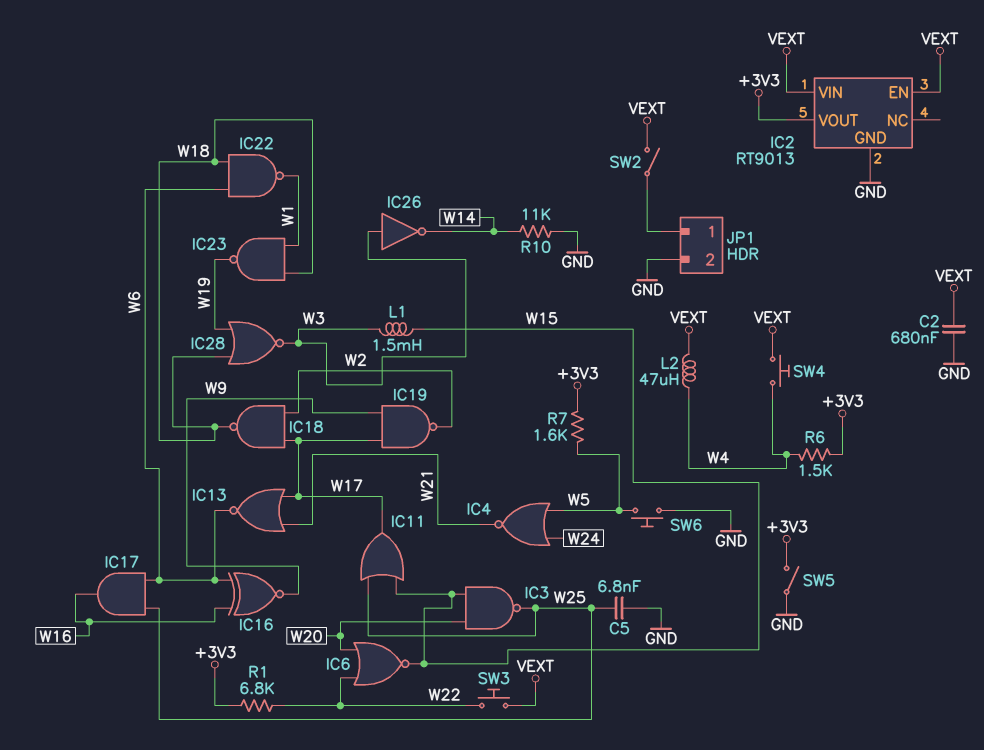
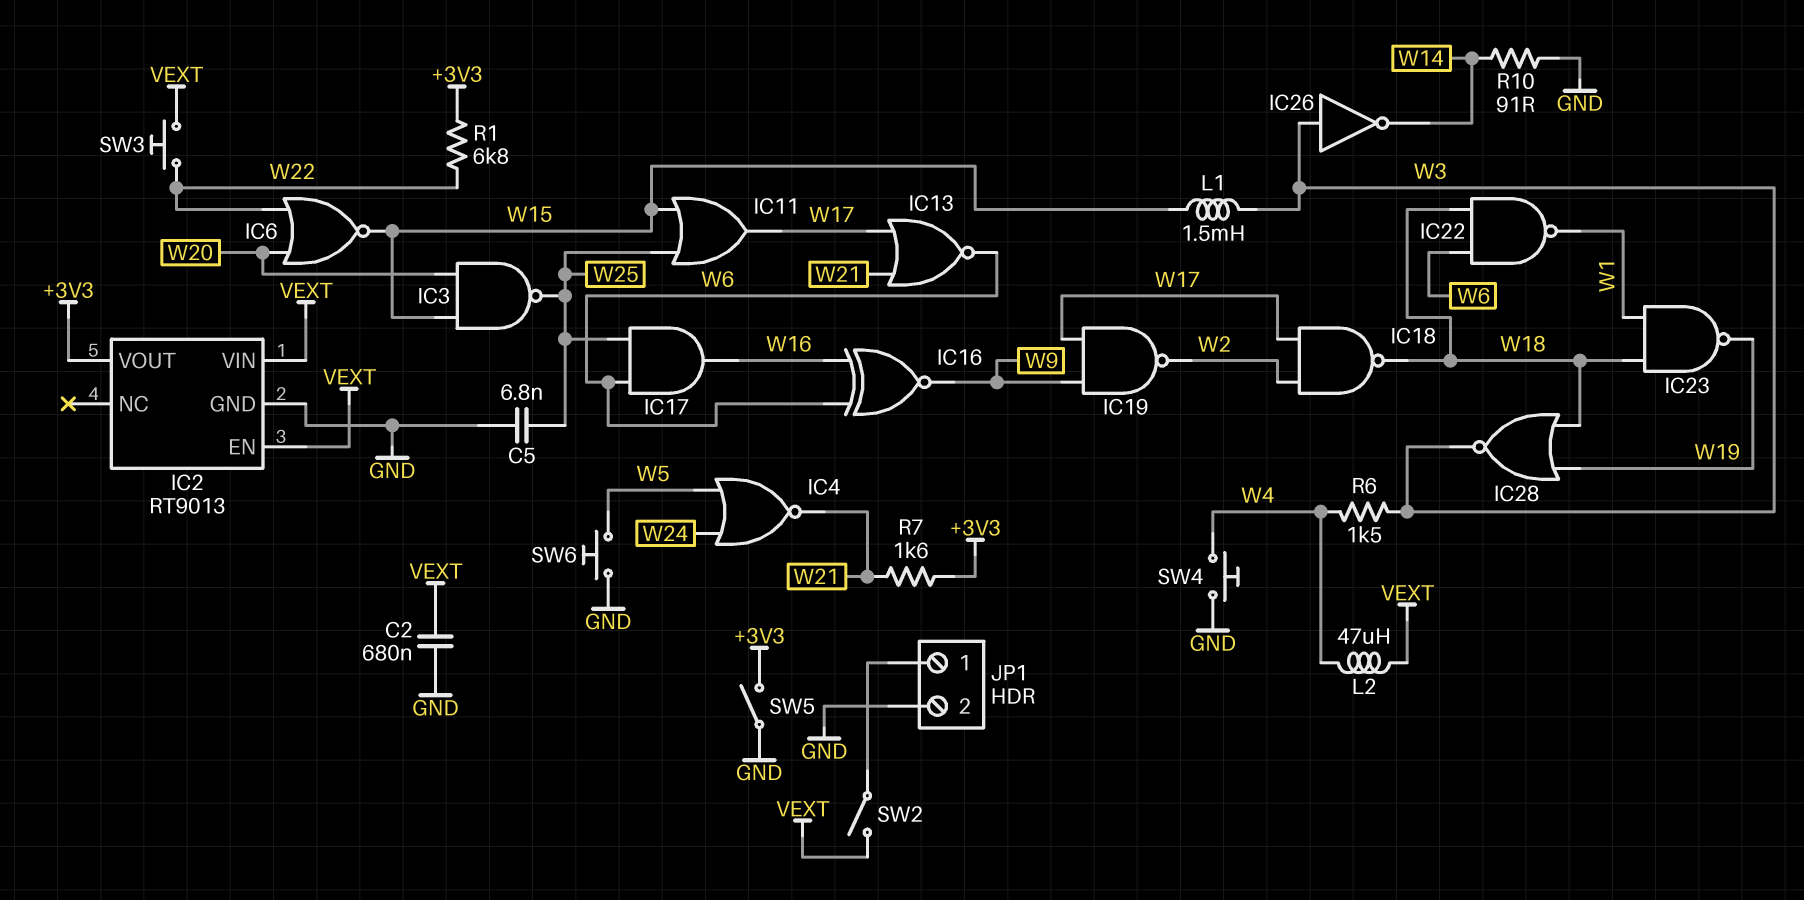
R6: 1.5k (+3V3, W4) -> 1.5k (W3, W4)
R7: 1.6k (+3V3, W5) -> 1.6k (+3V3, W21)
R10: 11k (GND, W14) -> 91 (GND, W14)
SW4: button (VEXT, W4) -> button (GND, W4)

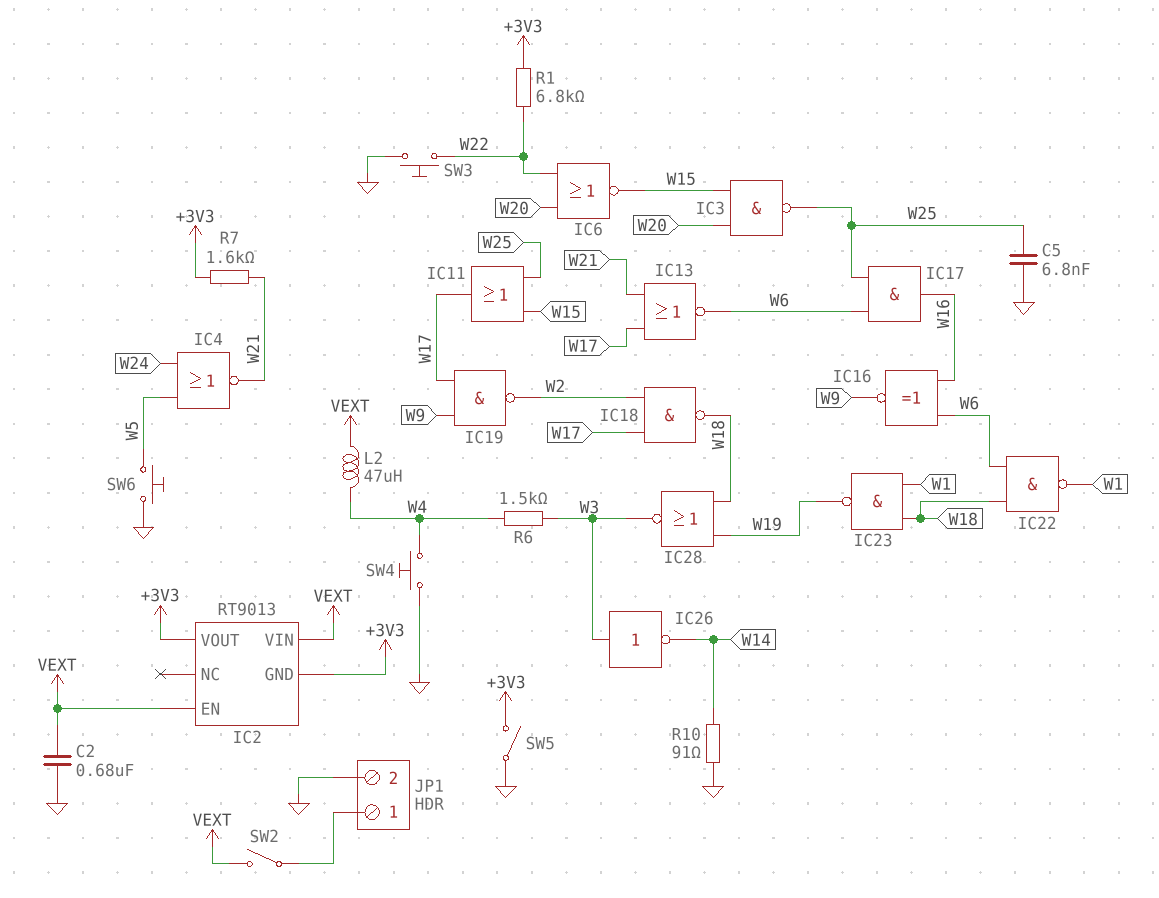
IC2 pin GND: GND -> +3V3
L1: 1.5mH (W3, W15) -> none
SW3: button (VEXT, W22) -> button (GND, W22)

